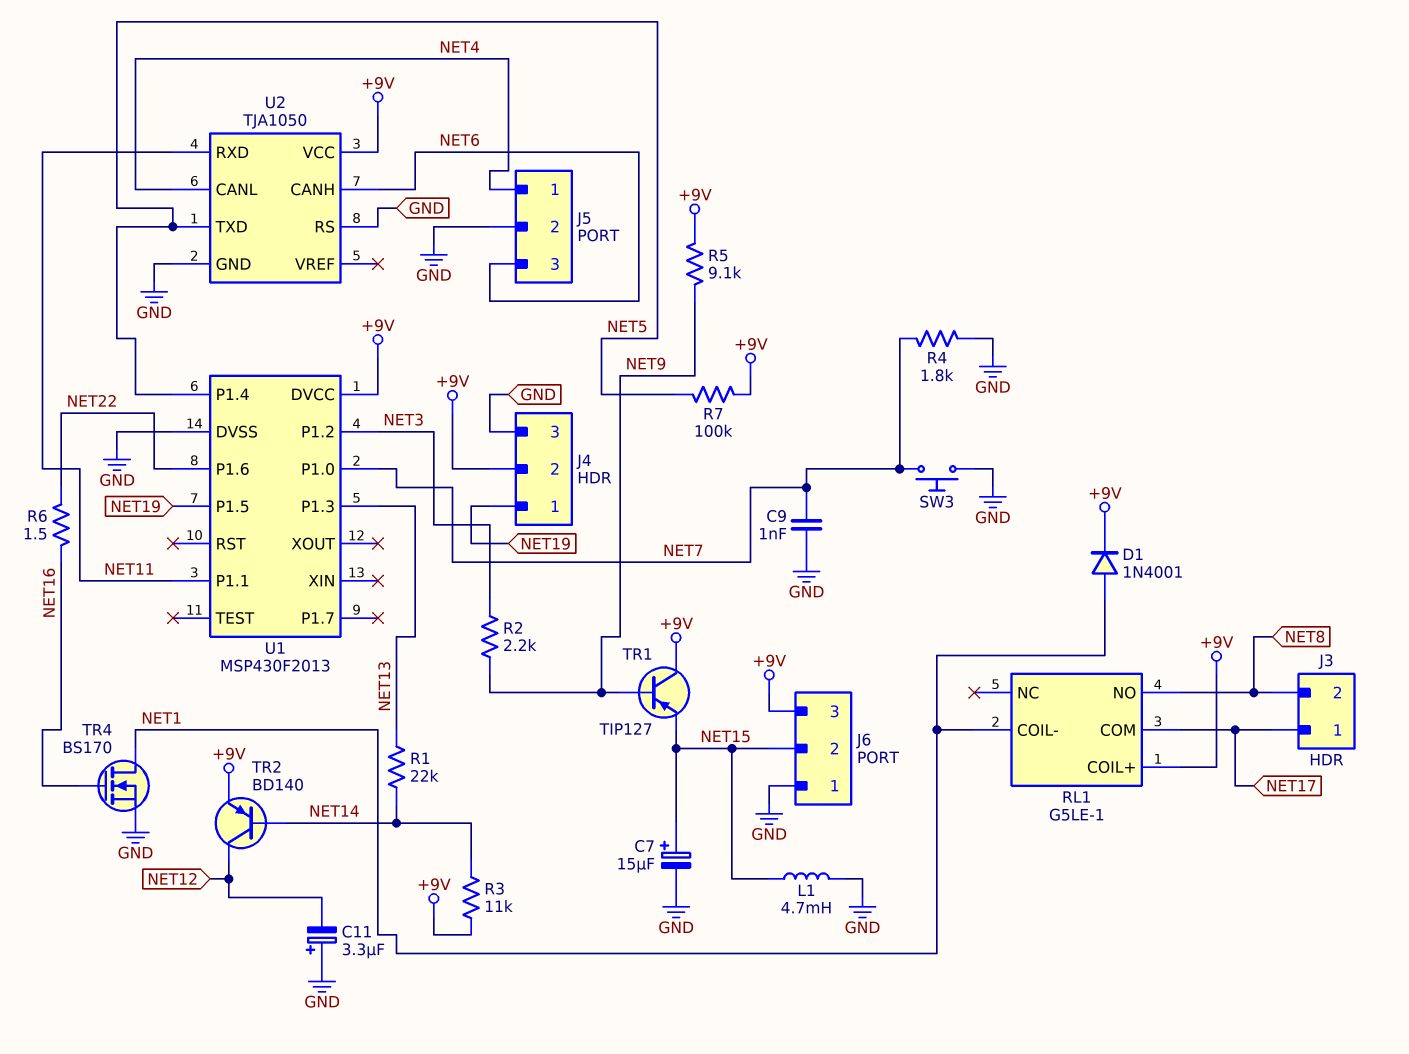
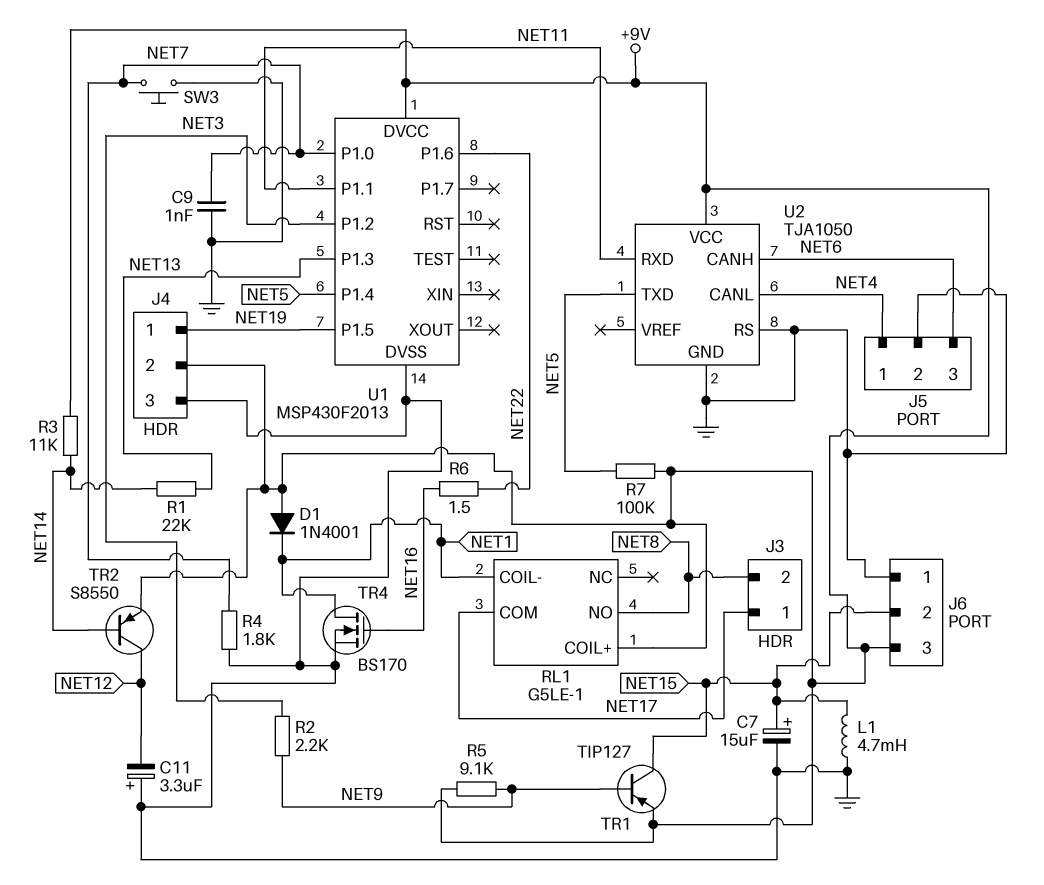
D1: diode 1N4001 (A NET1, K +9V) -> diode 1N4001 (A +9V, K NET1)
TR1: PNP TIP127 (B NET9, C +9V, E NET15) -> PNP TIP127 (B NET9, C NET15, E +9V)
TR2: PNP BD140 (B NET14, C NET12, E +9V) -> PNP S8550 (B NET14, C NET12, E +9V)

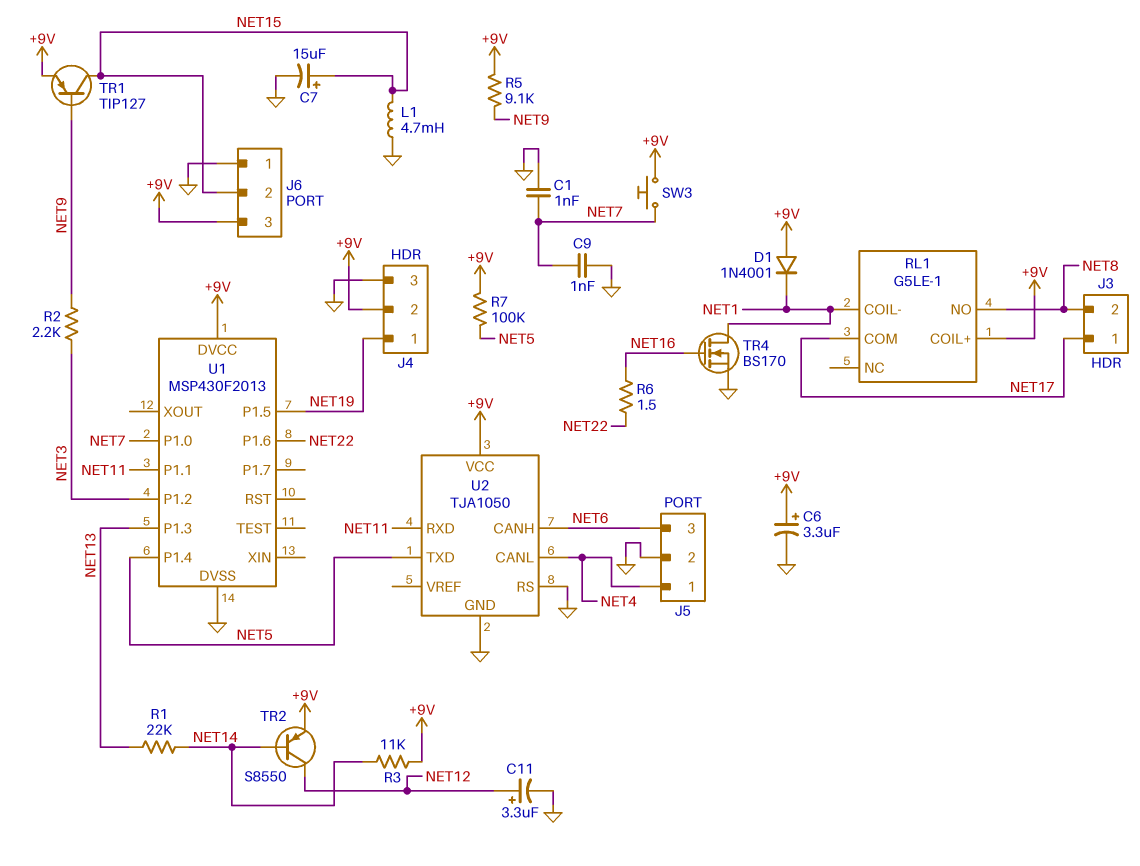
C1: none -> 1nF (GND, NET7)
C6: none -> 3.3uF (plus +9V, minus GND)
C11: 3.3uF (plus GND, minus NET12) -> 3.3uF (plus NET12, minus GND)
R4: 1.8k (GND, NET7) -> none
SW3: button (GND, NET7) -> button (+9V, NET7)

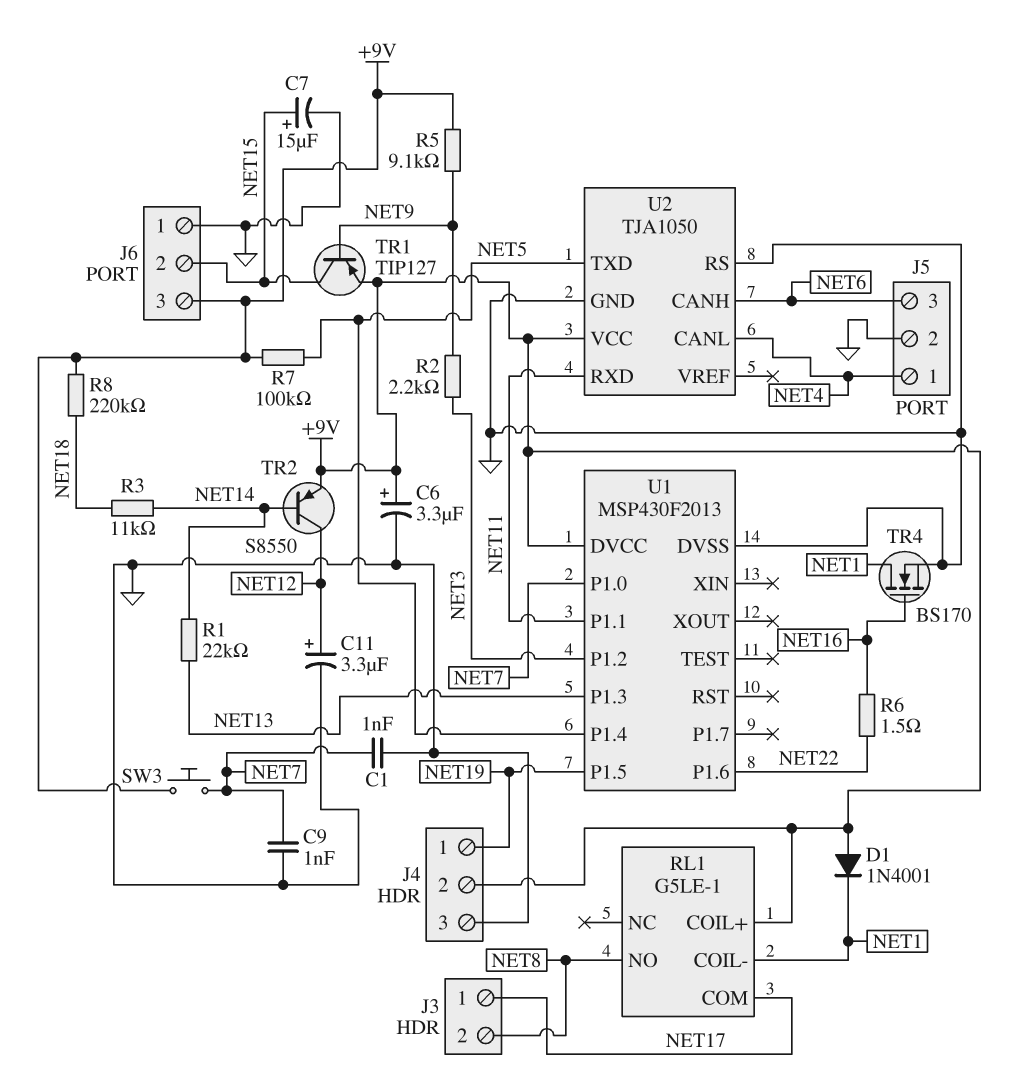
L1: 4.7mH (GND, NET15) -> none
R3: 11k (+9V, NET14) -> 11k (NET14, NET18)
R8: none -> 220k (+9V, NET18)

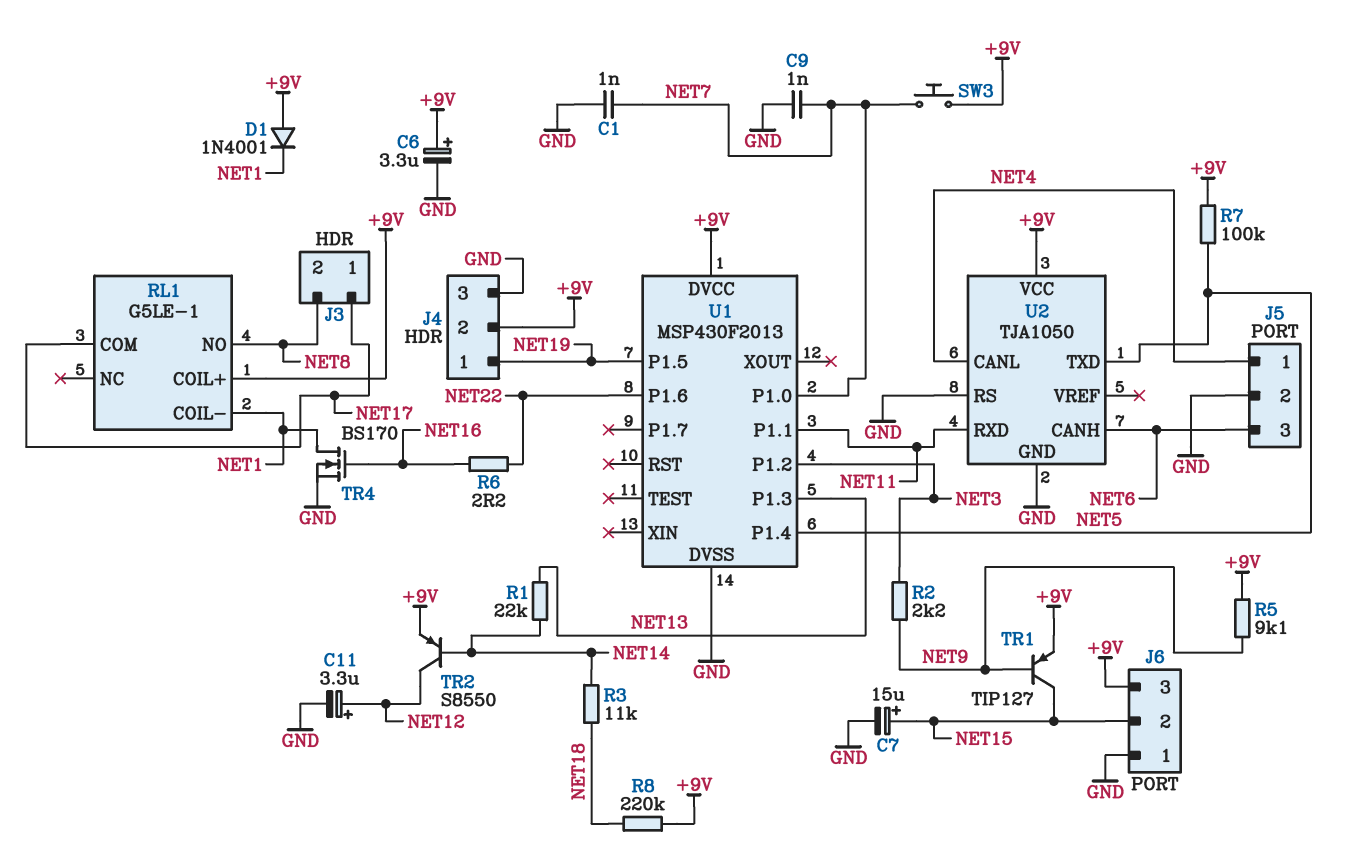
R6: 1.5 (NET16, NET22) -> 2.2 (NET16, NET22)

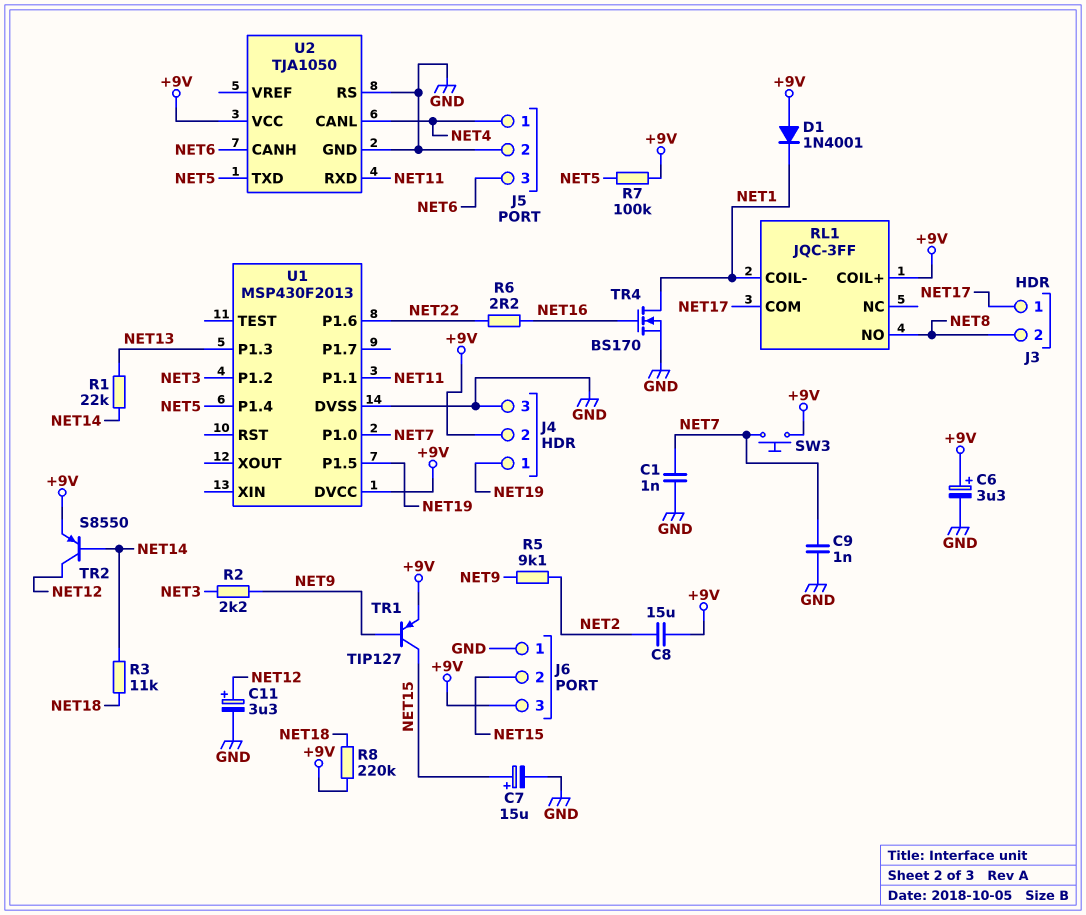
C8: none -> 15uF (+9V, NET2)
R5: 9.1k (+9V, NET9) -> 9.1k (NET2, NET9)
RL1: G5LE-1 -> JQC-3FF

